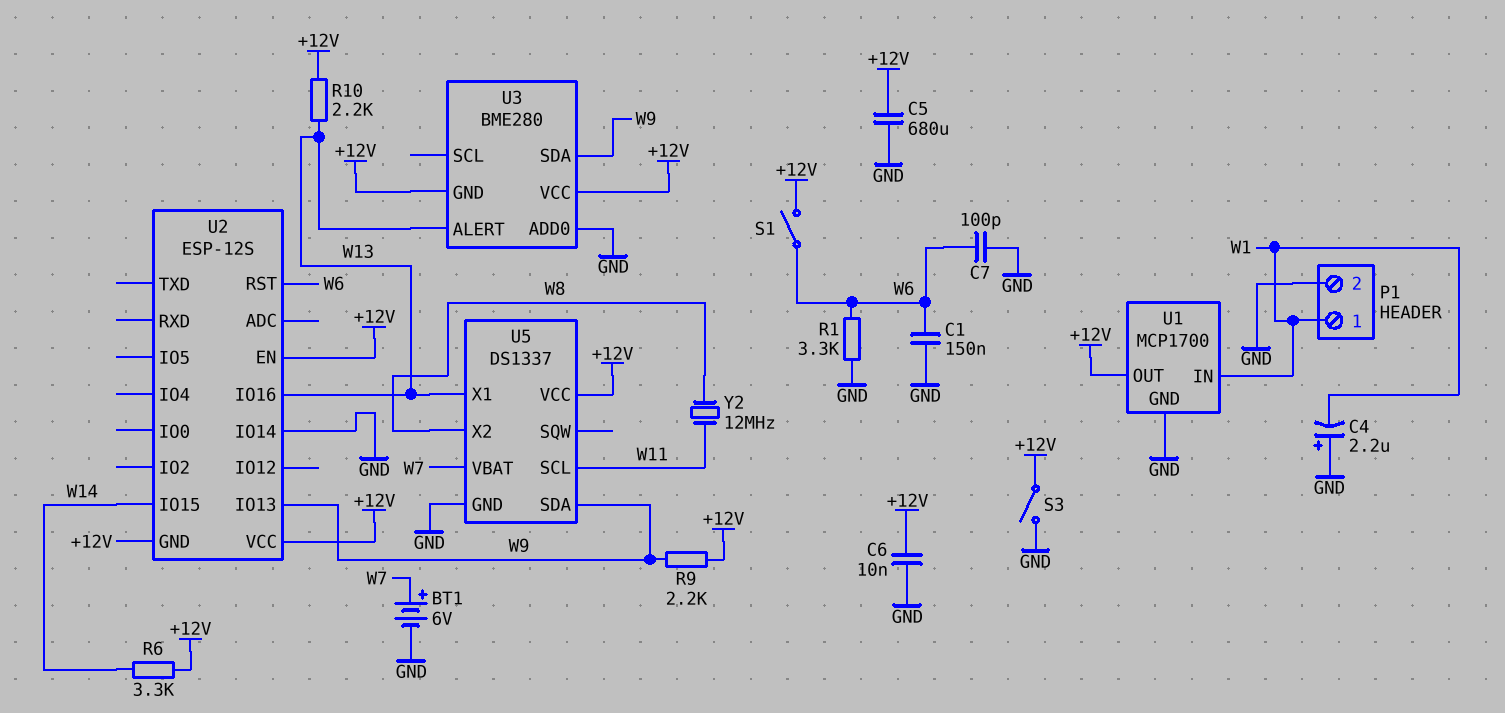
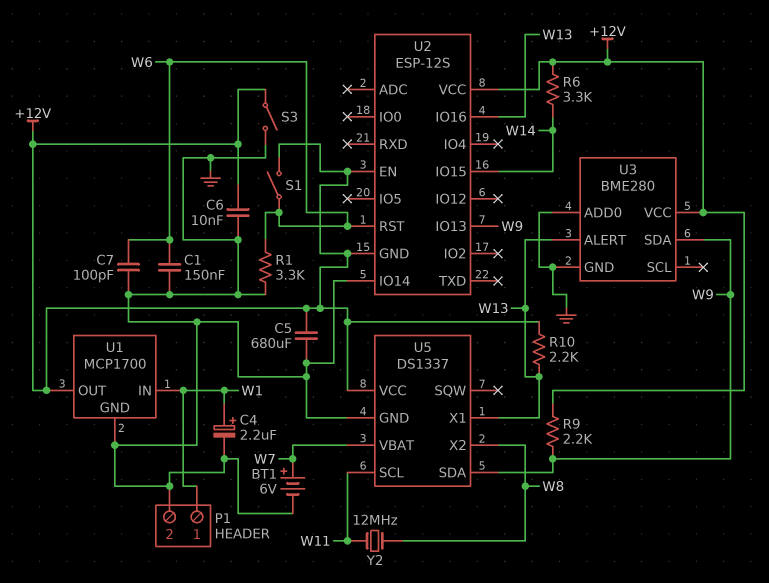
C4: 2.2uF (plus GND, minus W1) -> 2.2uF (plus W1, minus GND)
U3 pin GND: +12V -> GND

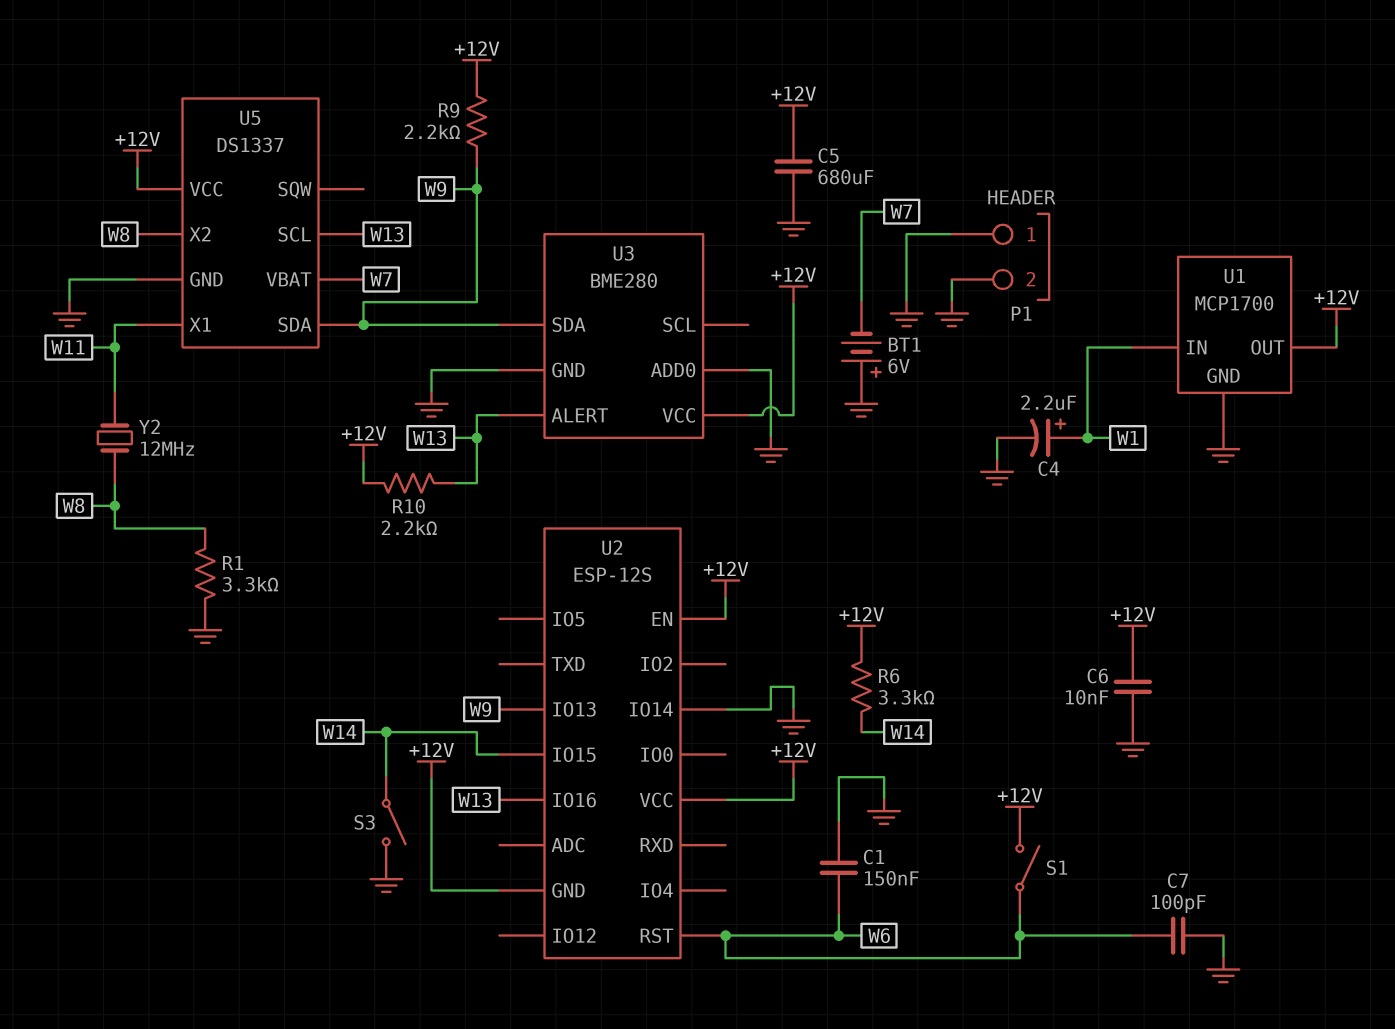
BT1: 6V (plus W7, minus GND) -> 6V (plus GND, minus W7)
P1 pin 1: W1 -> GND
R1: 3.3k (GND, W6) -> 3.3k (GND, W8)
S3: switch (+12V, GND) -> switch (GND, W14)
U5 pin SCL: W11 -> W13
U5 pin X1: W13 -> W11

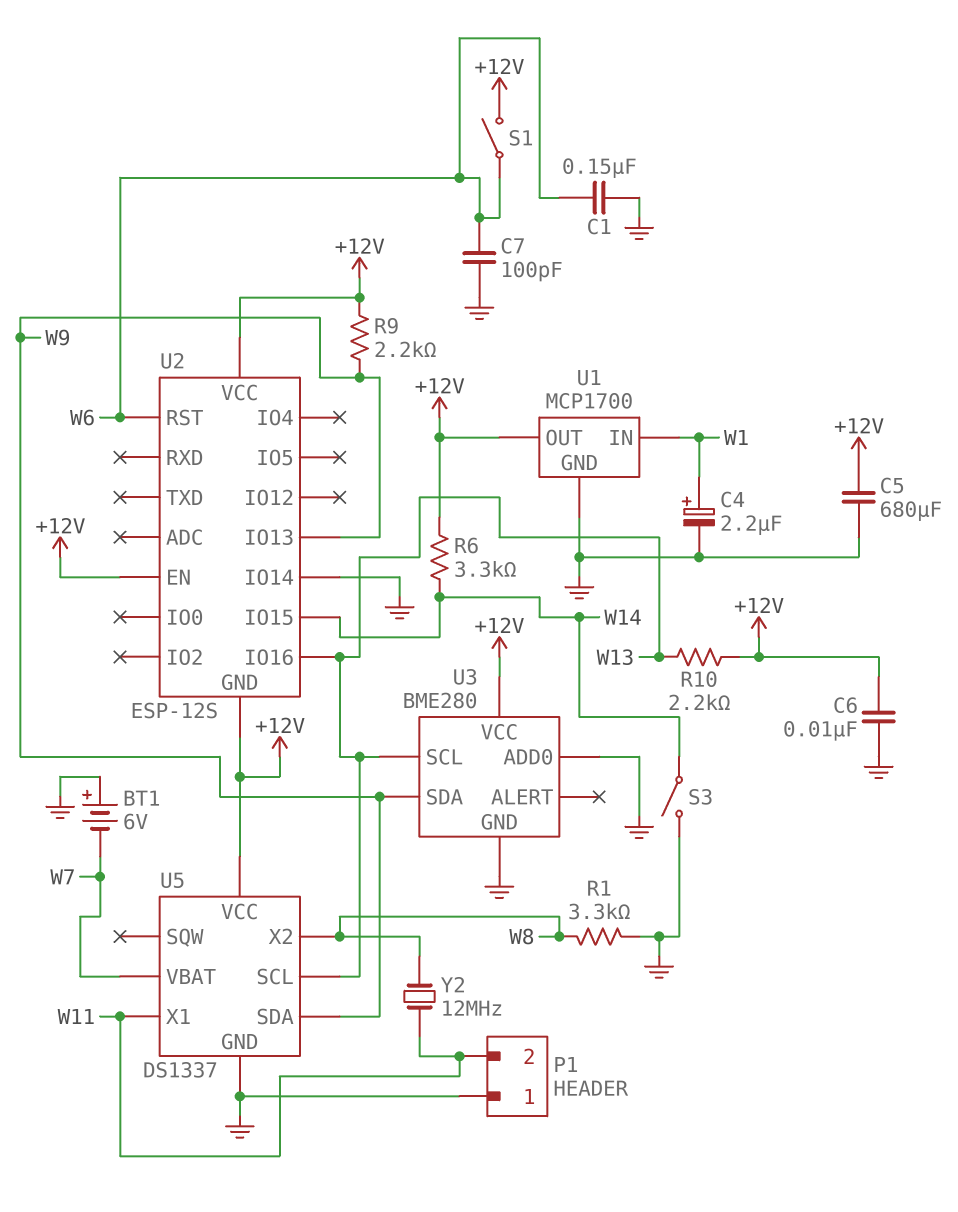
P1 pin 2: GND -> W11
U3 pin ALERT: W13 -> none
U3 pin SCL: none -> W13

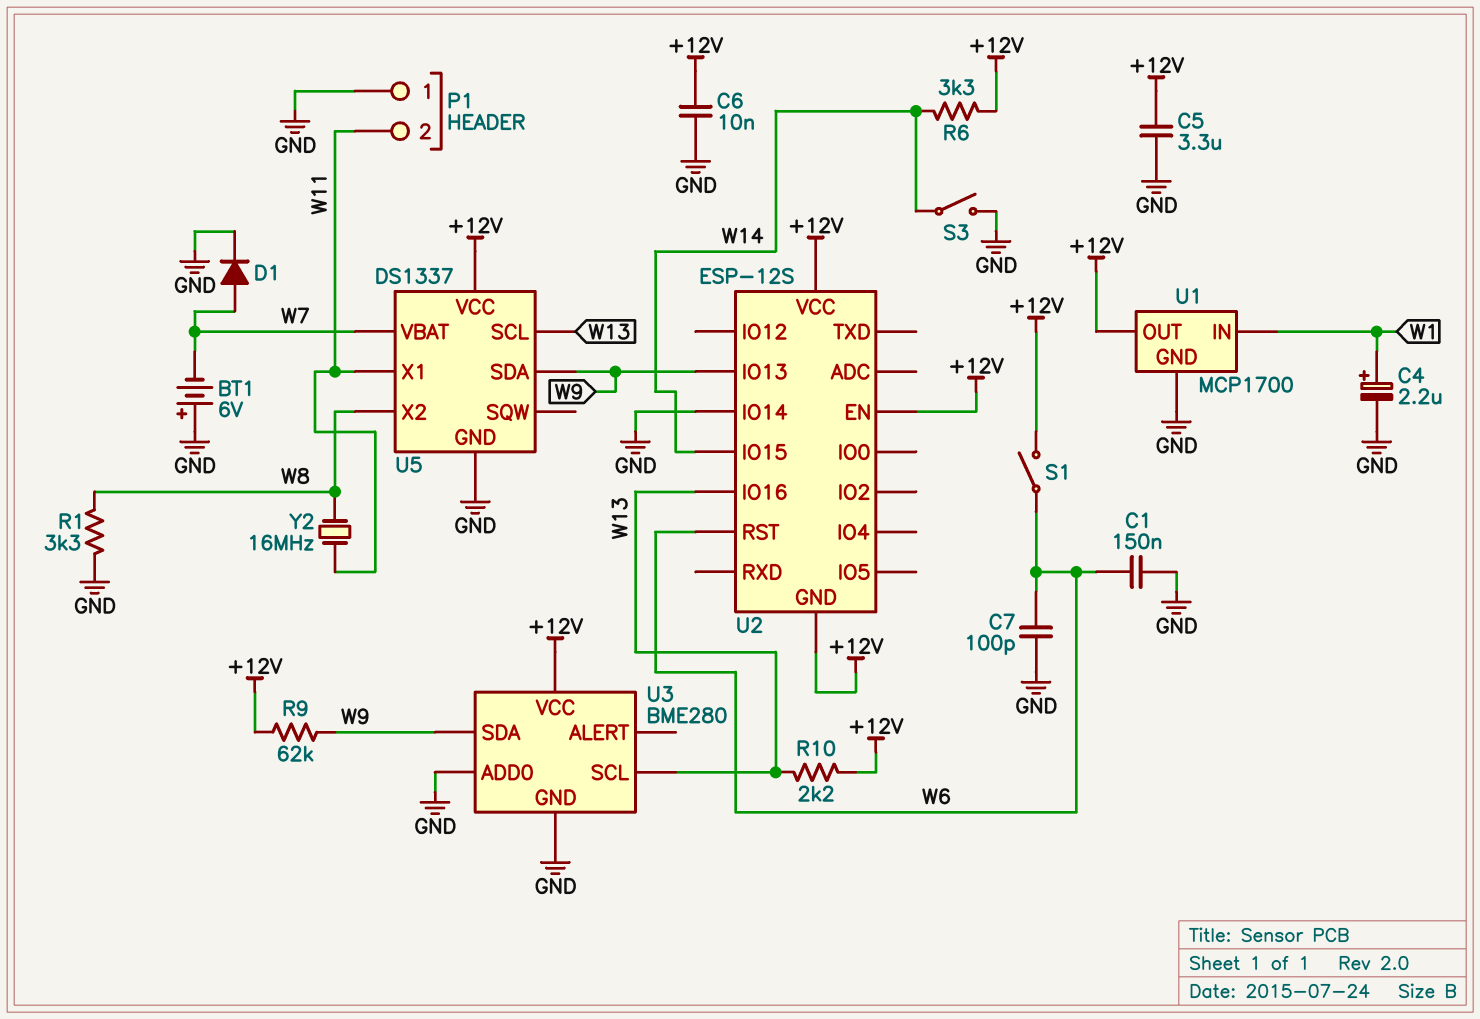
C5: 680uF (+12V, GND) -> 3.3uF (+12V, GND)
D1: none -> diode (A W7, K GND)
R9: 2.2k (+12V, W9) -> 62k (+12V, W9)
Y2: 12MHz (W8, W11) -> 16MHz (W8, W11)

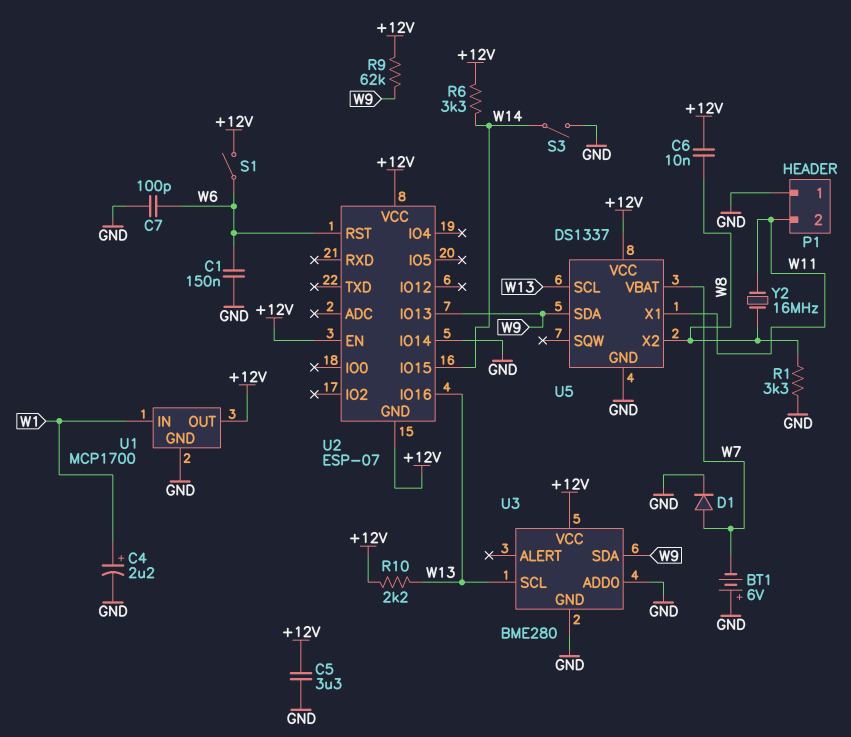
C6: 10nF (+12V, GND) -> 10nF (+12V, W8)
U2: ESP-12S -> ESP-07

